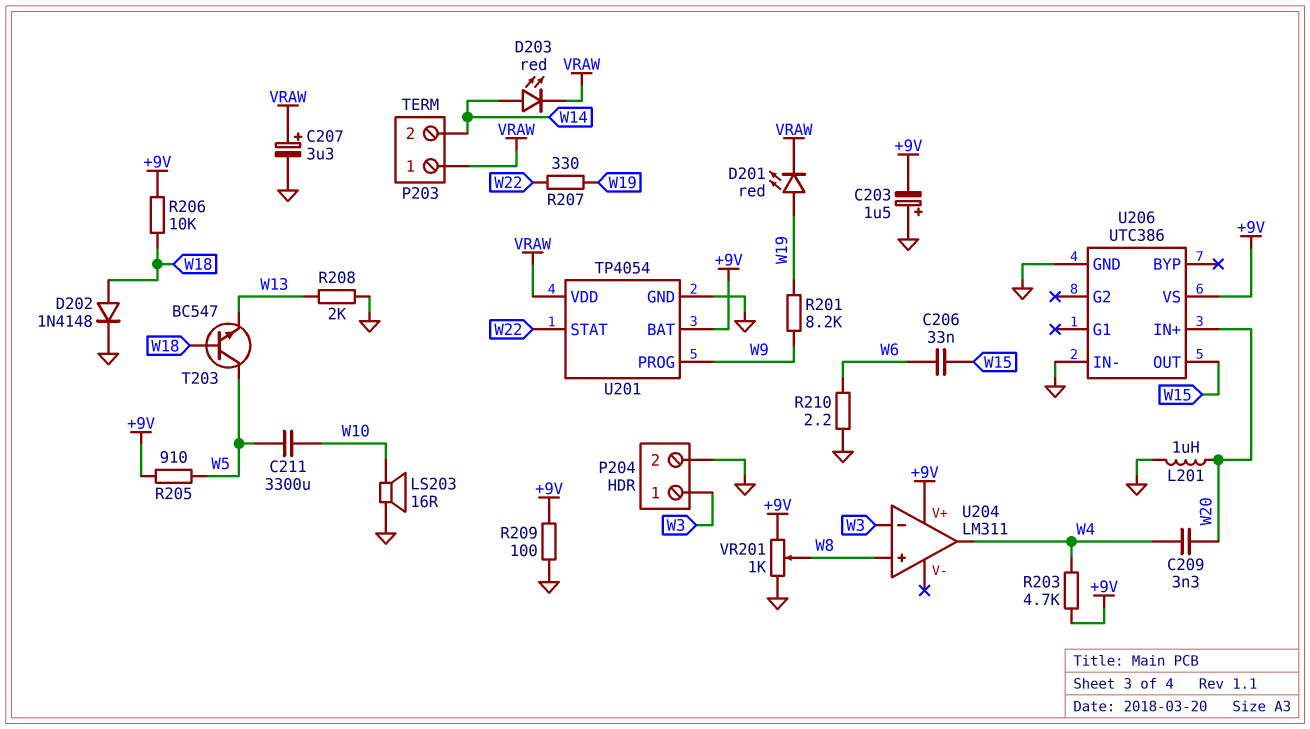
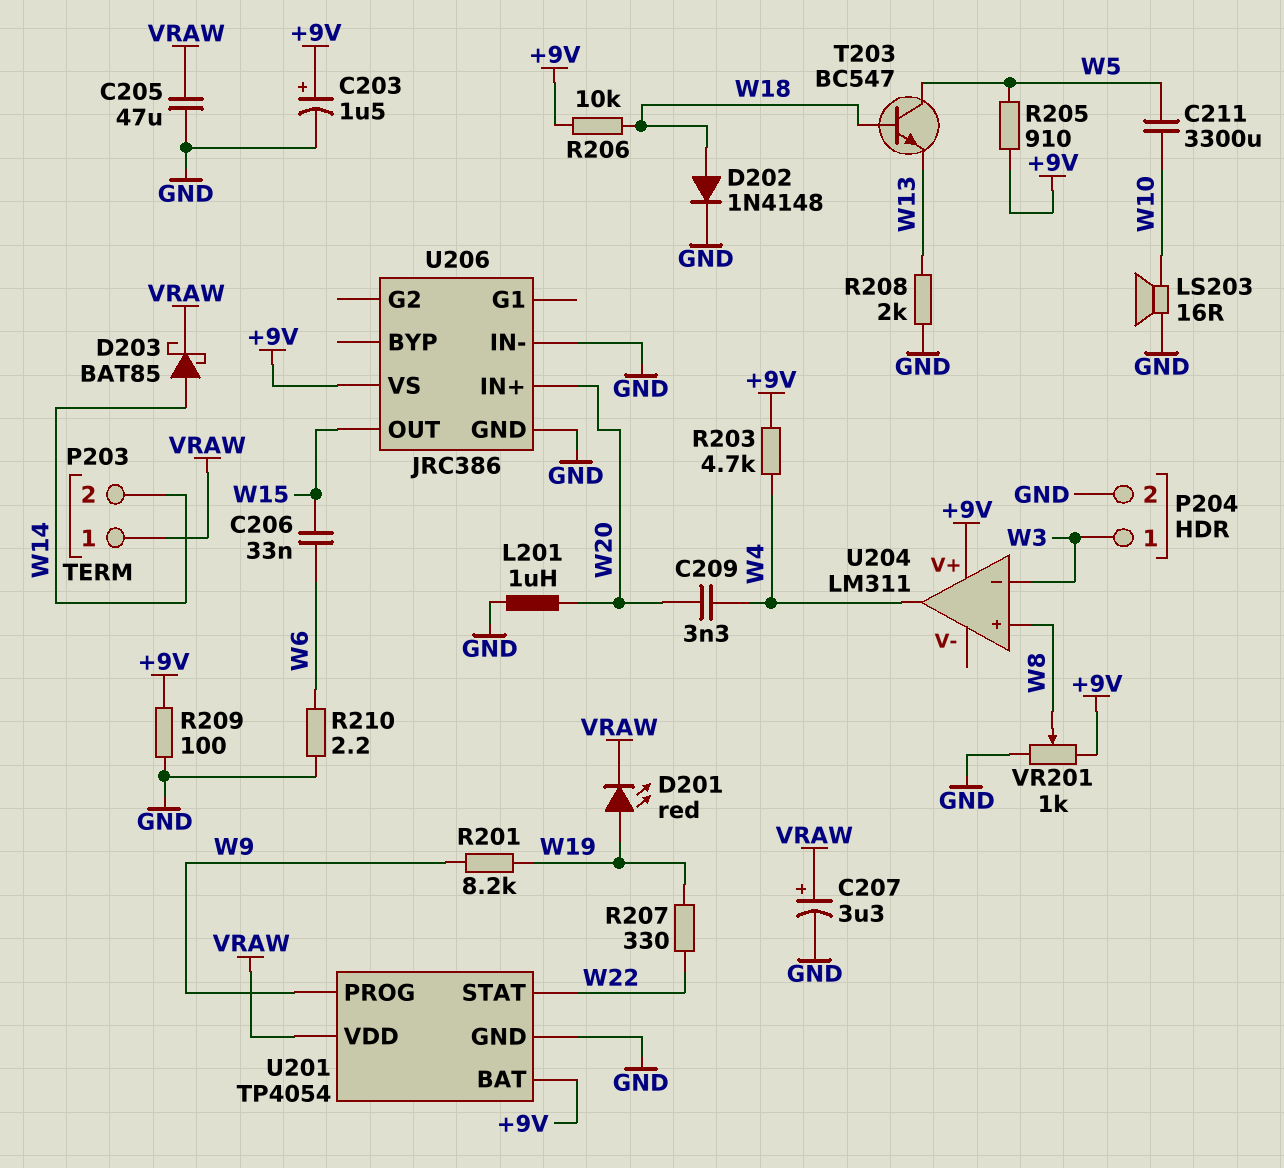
C203: 1.5uF (plus GND, minus +9V) -> 1.5uF (plus +9V, minus GND)
C205: none -> 47uF (GND, VRAW)
D203: LED red (A W14, K VRAW) -> schottky BAT85 (A W14, K VRAW)
U206: UTC386 -> JRC386

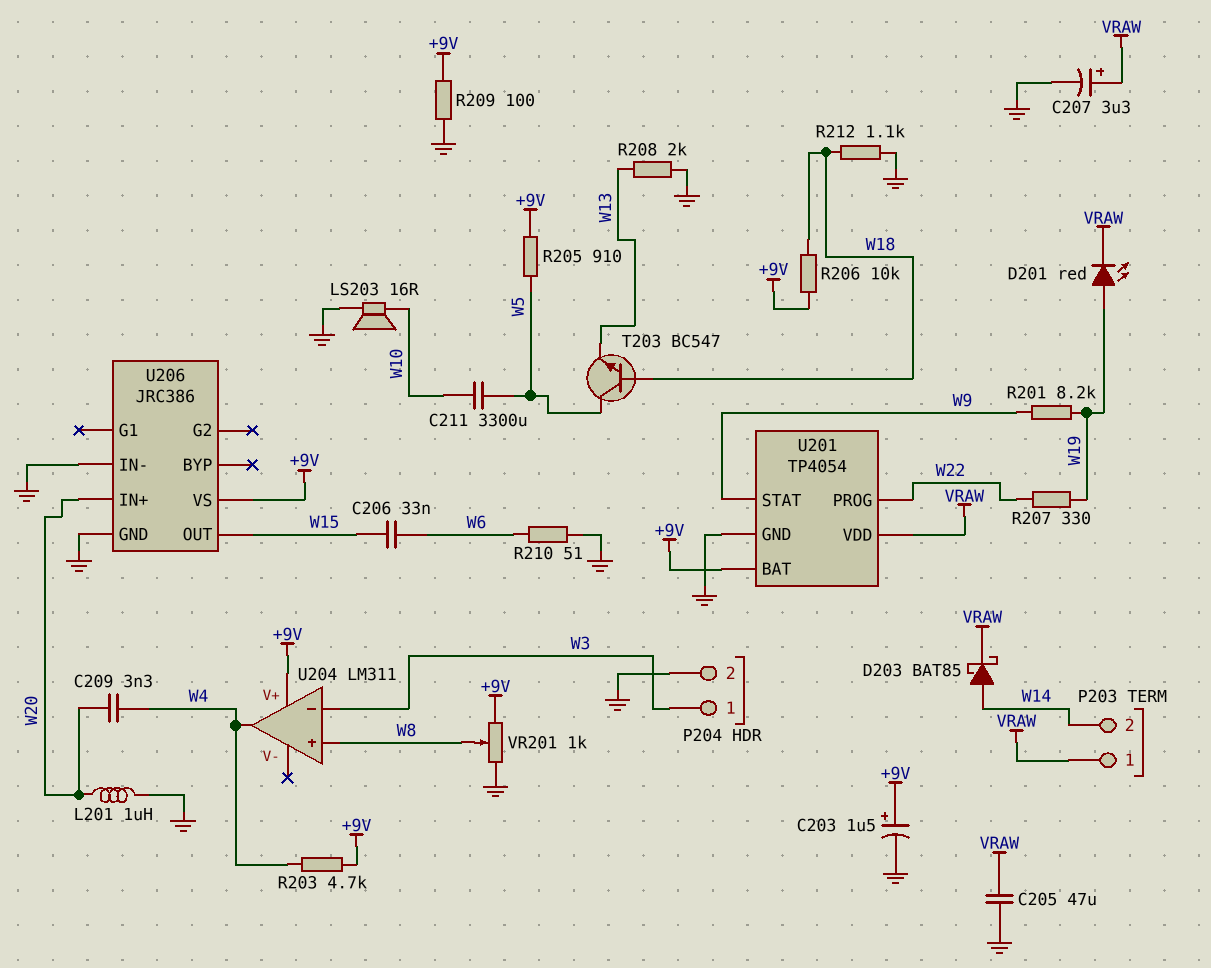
D202: diode 1N4148 (A W18, K GND) -> none
R210: 2.2 (GND, W6) -> 51 (GND, W6)
R212: none -> 1.1k (GND, W18)
U201 pin PROG: W9 -> W22
U201 pin STAT: W22 -> W9

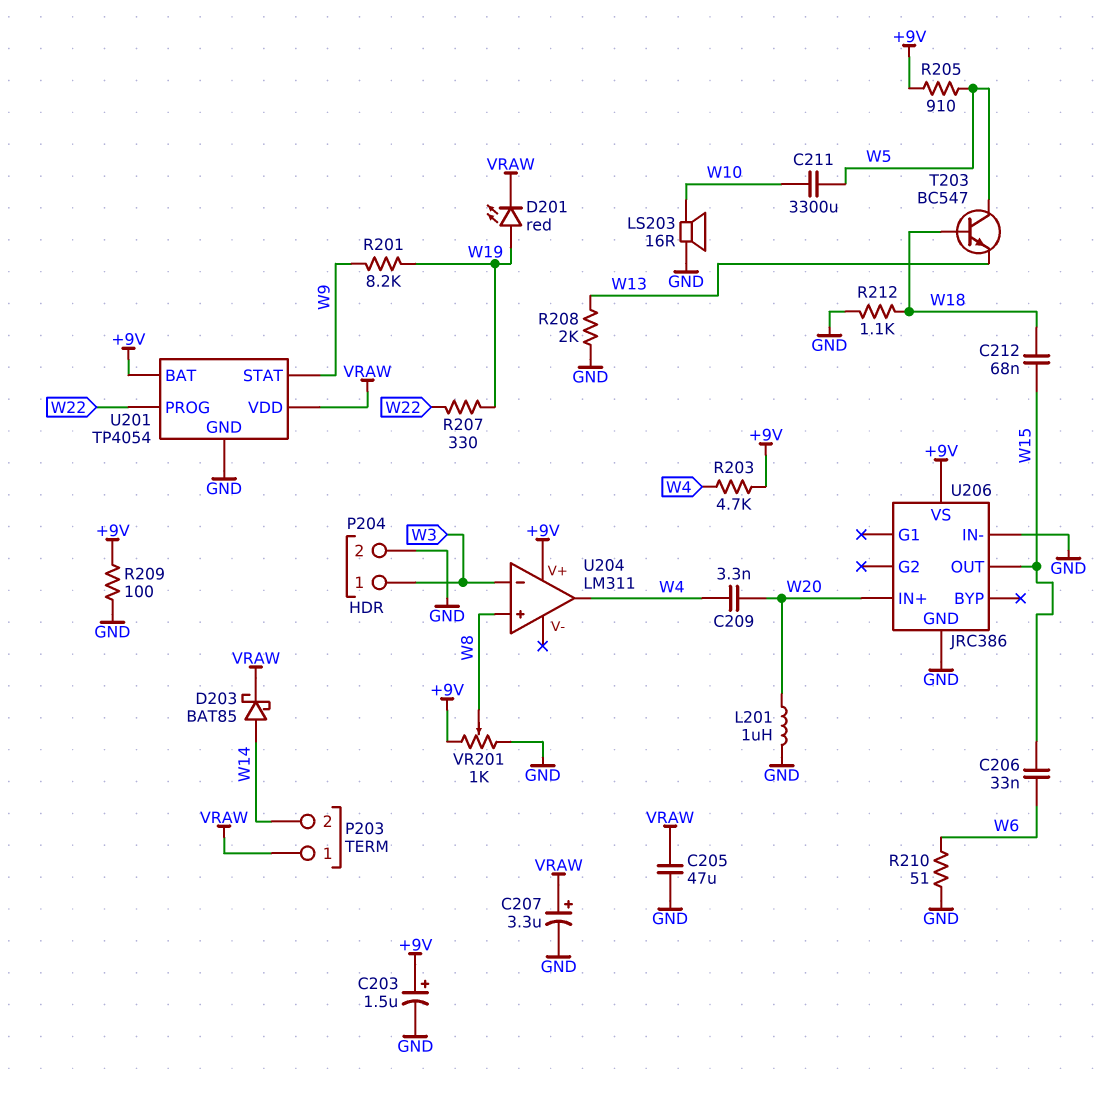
C212: none -> 68nF (W15, W18)
R206: 10k (+9V, W18) -> none

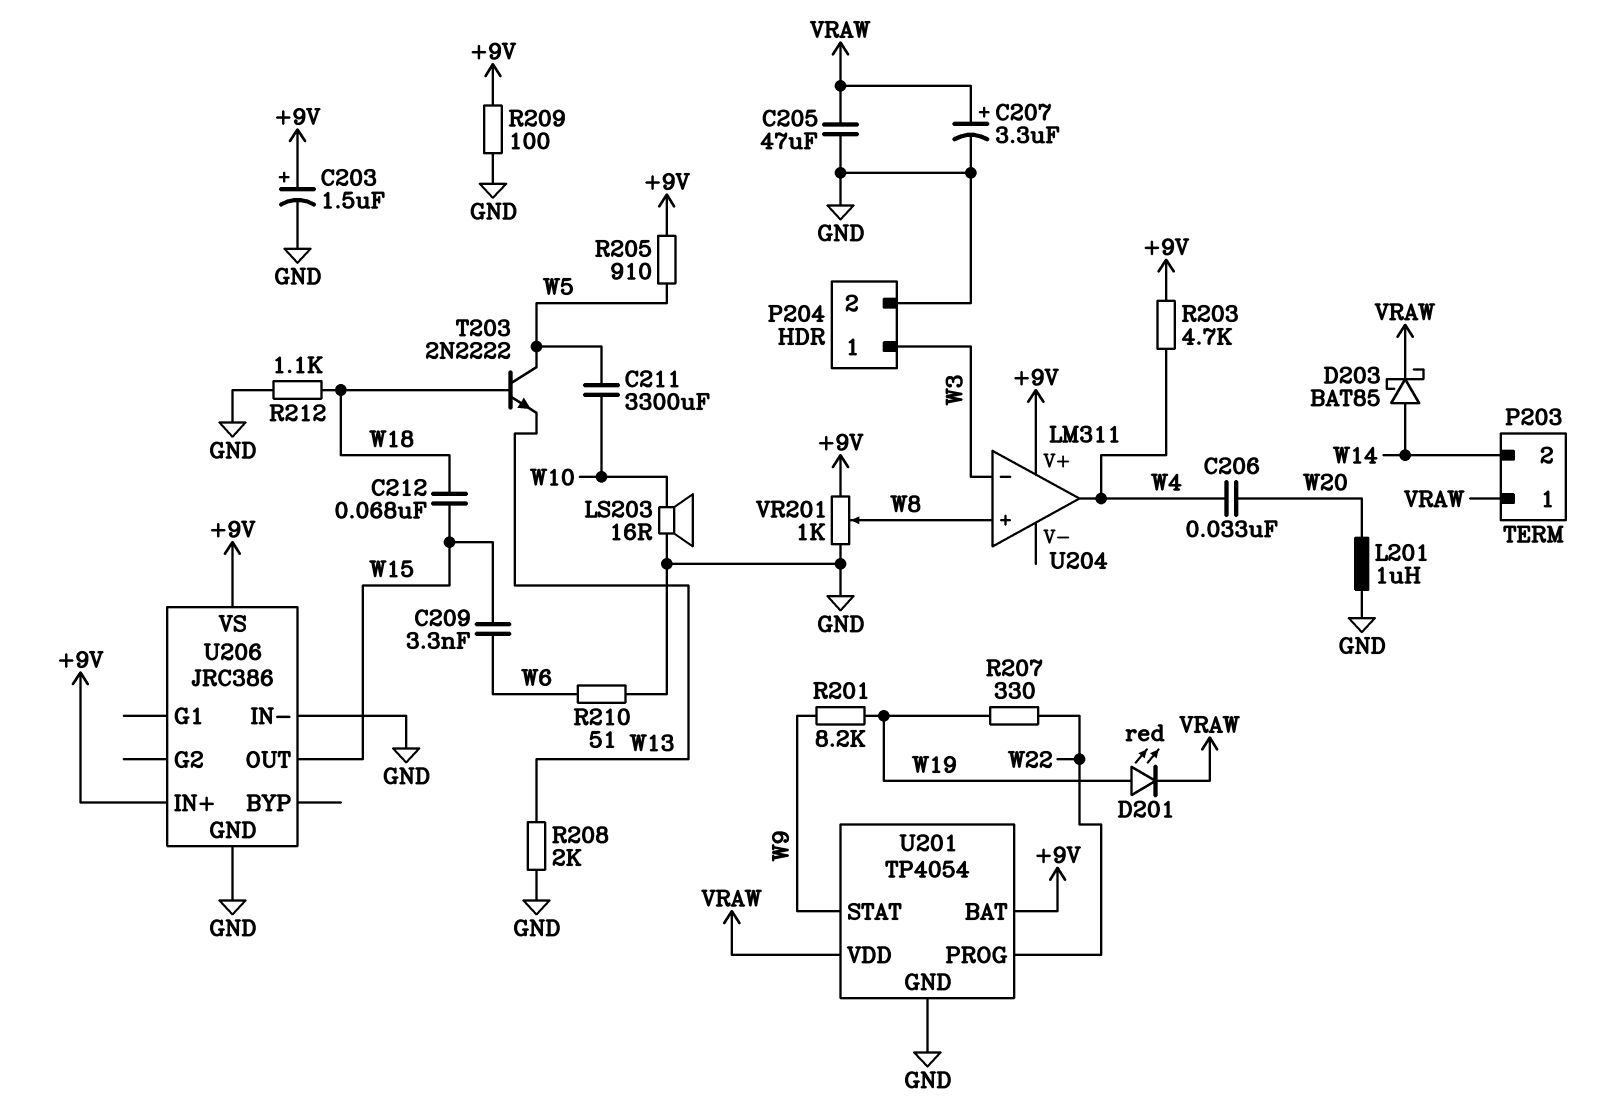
C206: 33nF (W6, W15) -> 33nF (W4, W20)
C209: 3.3nF (W4, W20) -> 3.3nF (W6, W15)
T203: NPN BC547 (B W18, C W5, E W13) -> NPN 2N2222 (B W18, C W5, E W13)
U206 pin IN+: W20 -> +9V

